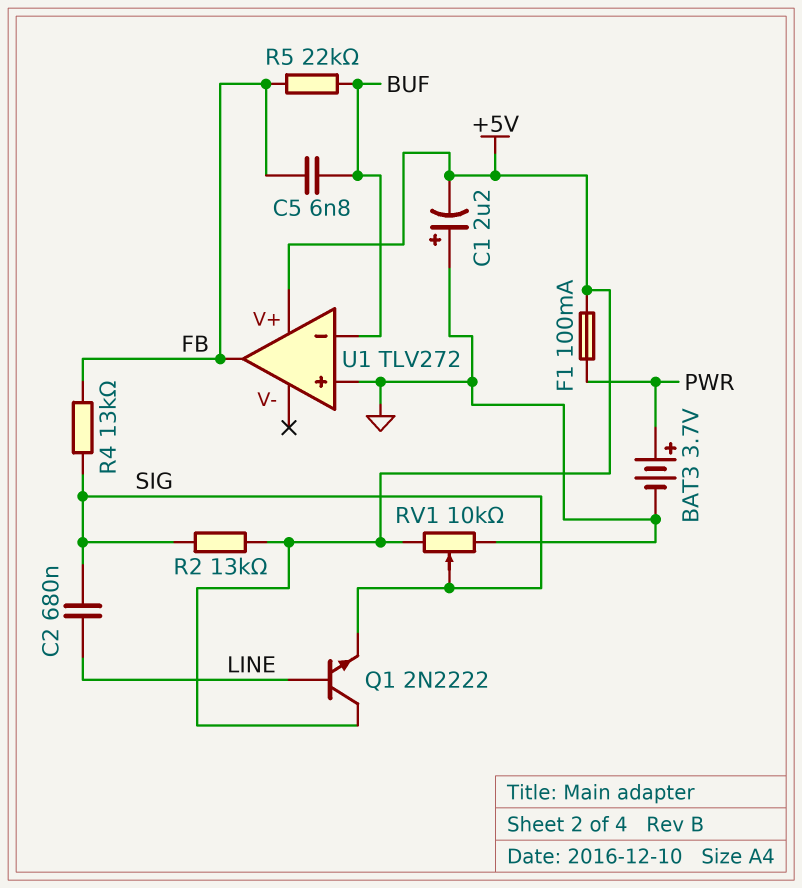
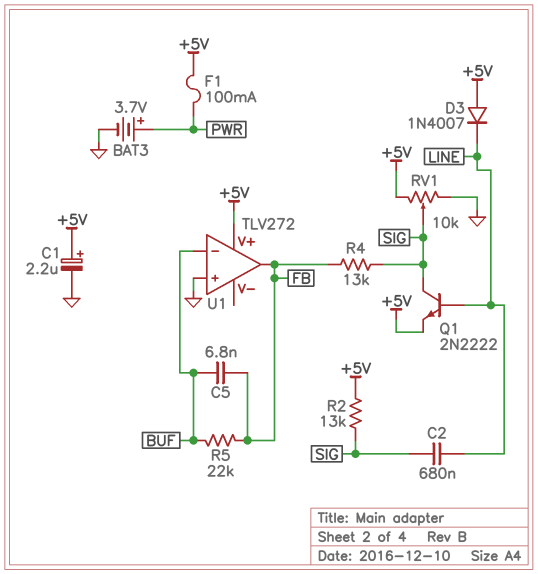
C1: 2.2uF (plus GND, minus +5V) -> 2.2uF (plus +5V, minus GND)
D3: none -> diode 1N4007 (A +5V, K LINE)
Q1: NPN 2N2222 (B LINE, C +5V, E SIG) -> NPN 2N2222 (B LINE, C SIG, E +5V)

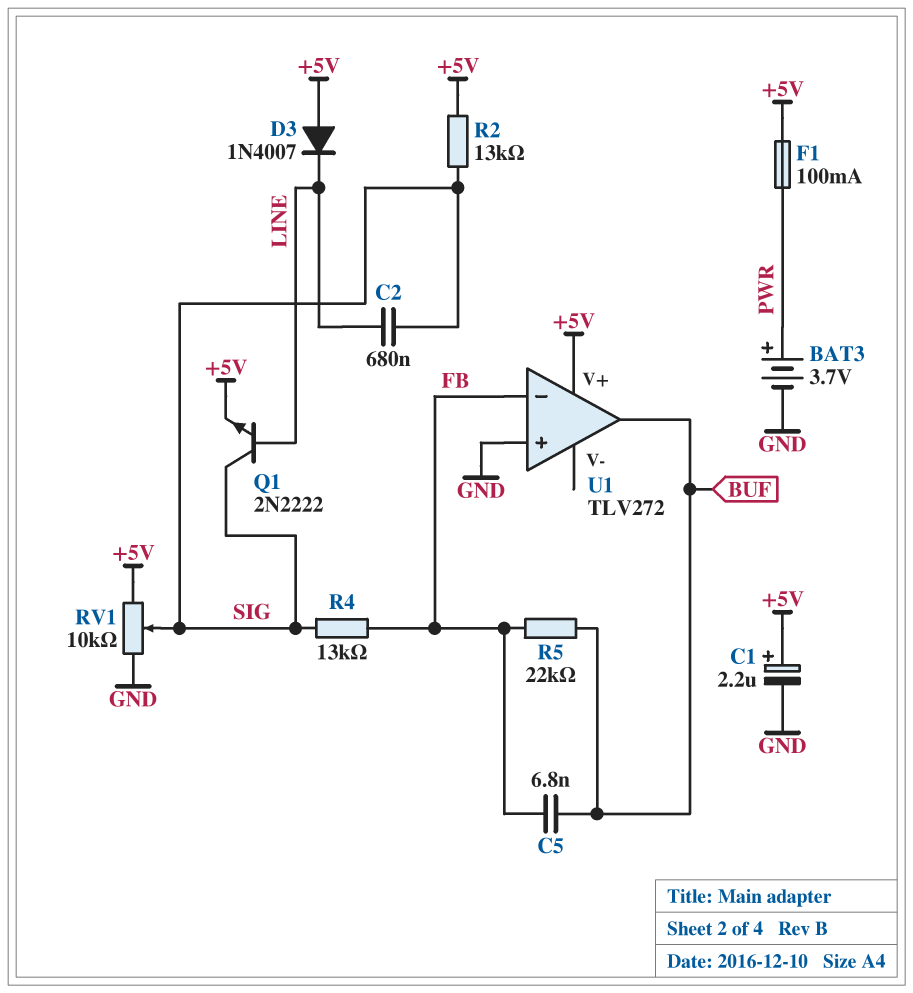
U1 pin in-: BUF -> FB
U1 pin out: FB -> BUF

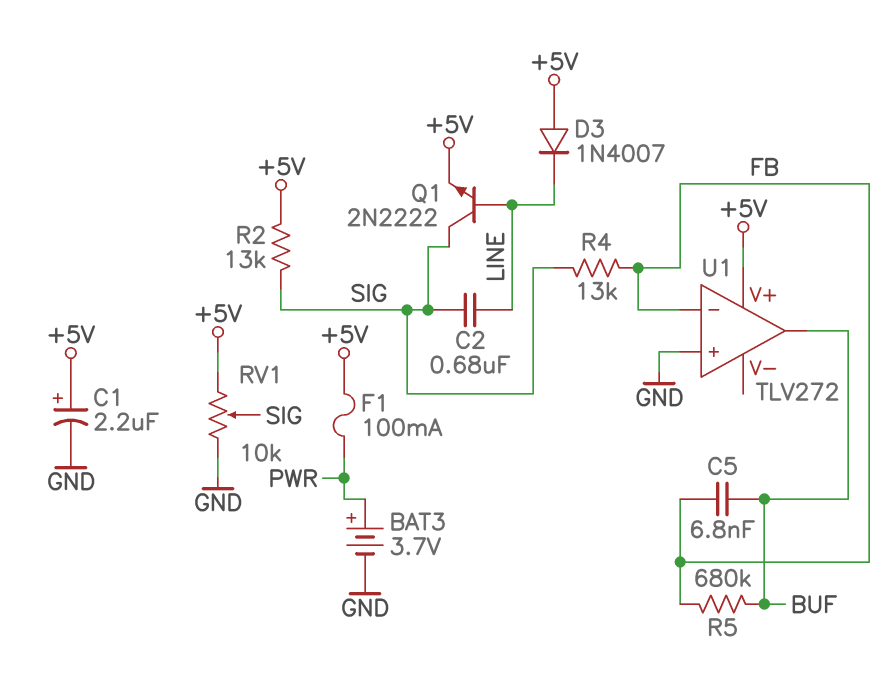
R5: 22k (BUF, FB) -> 680k (BUF, FB)

